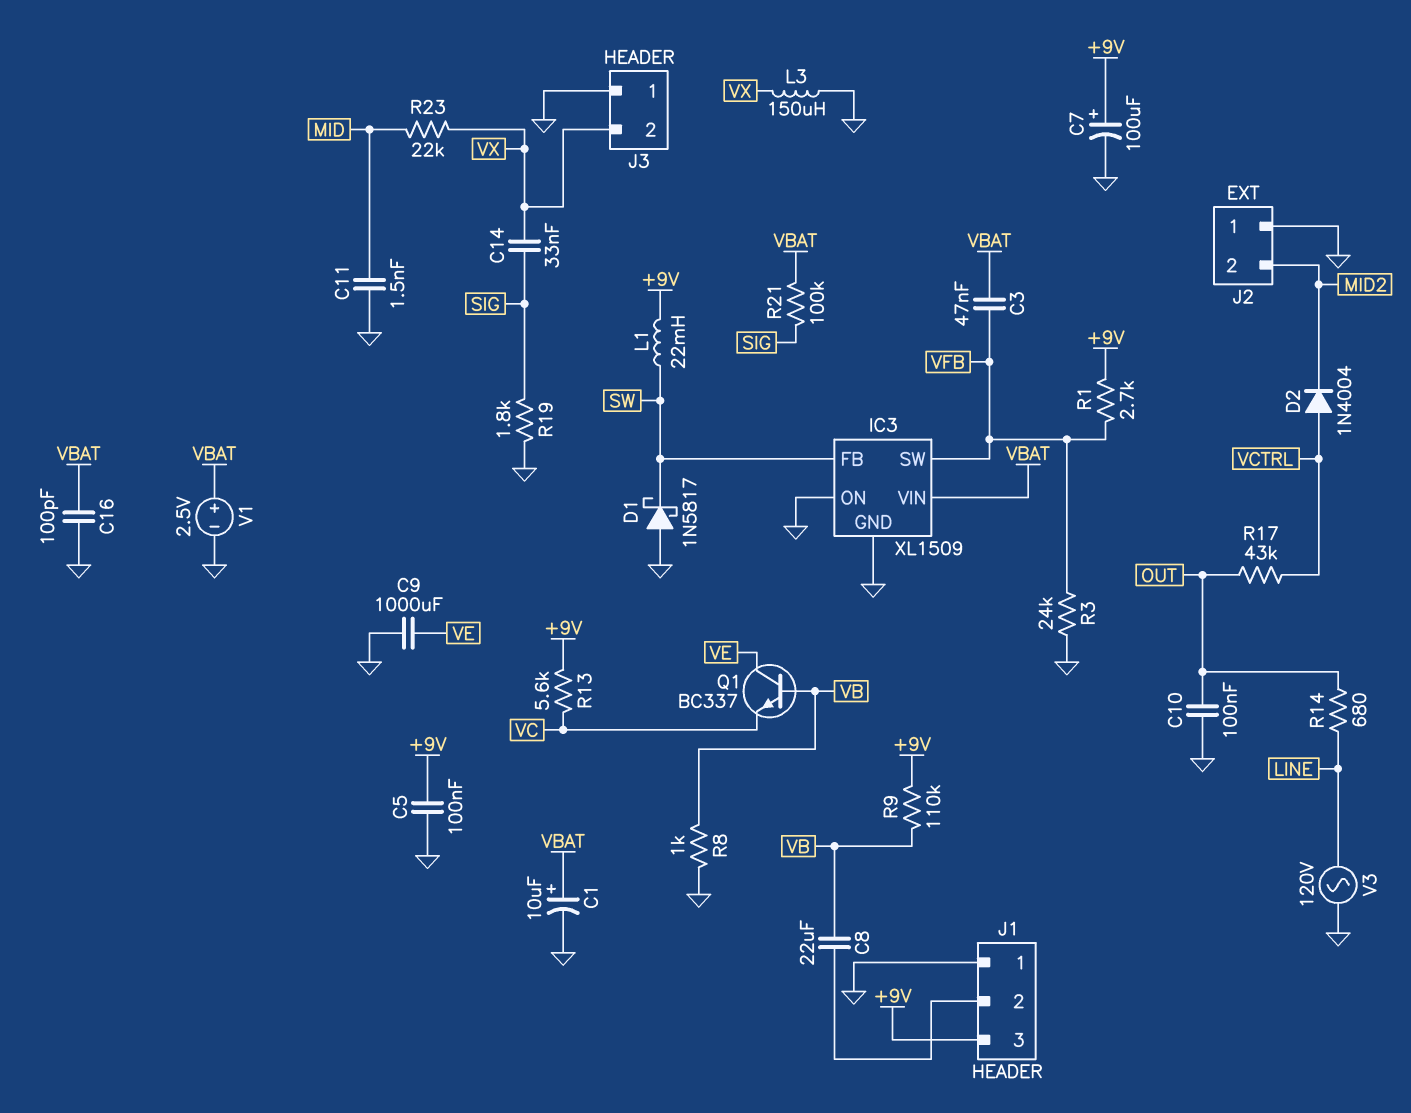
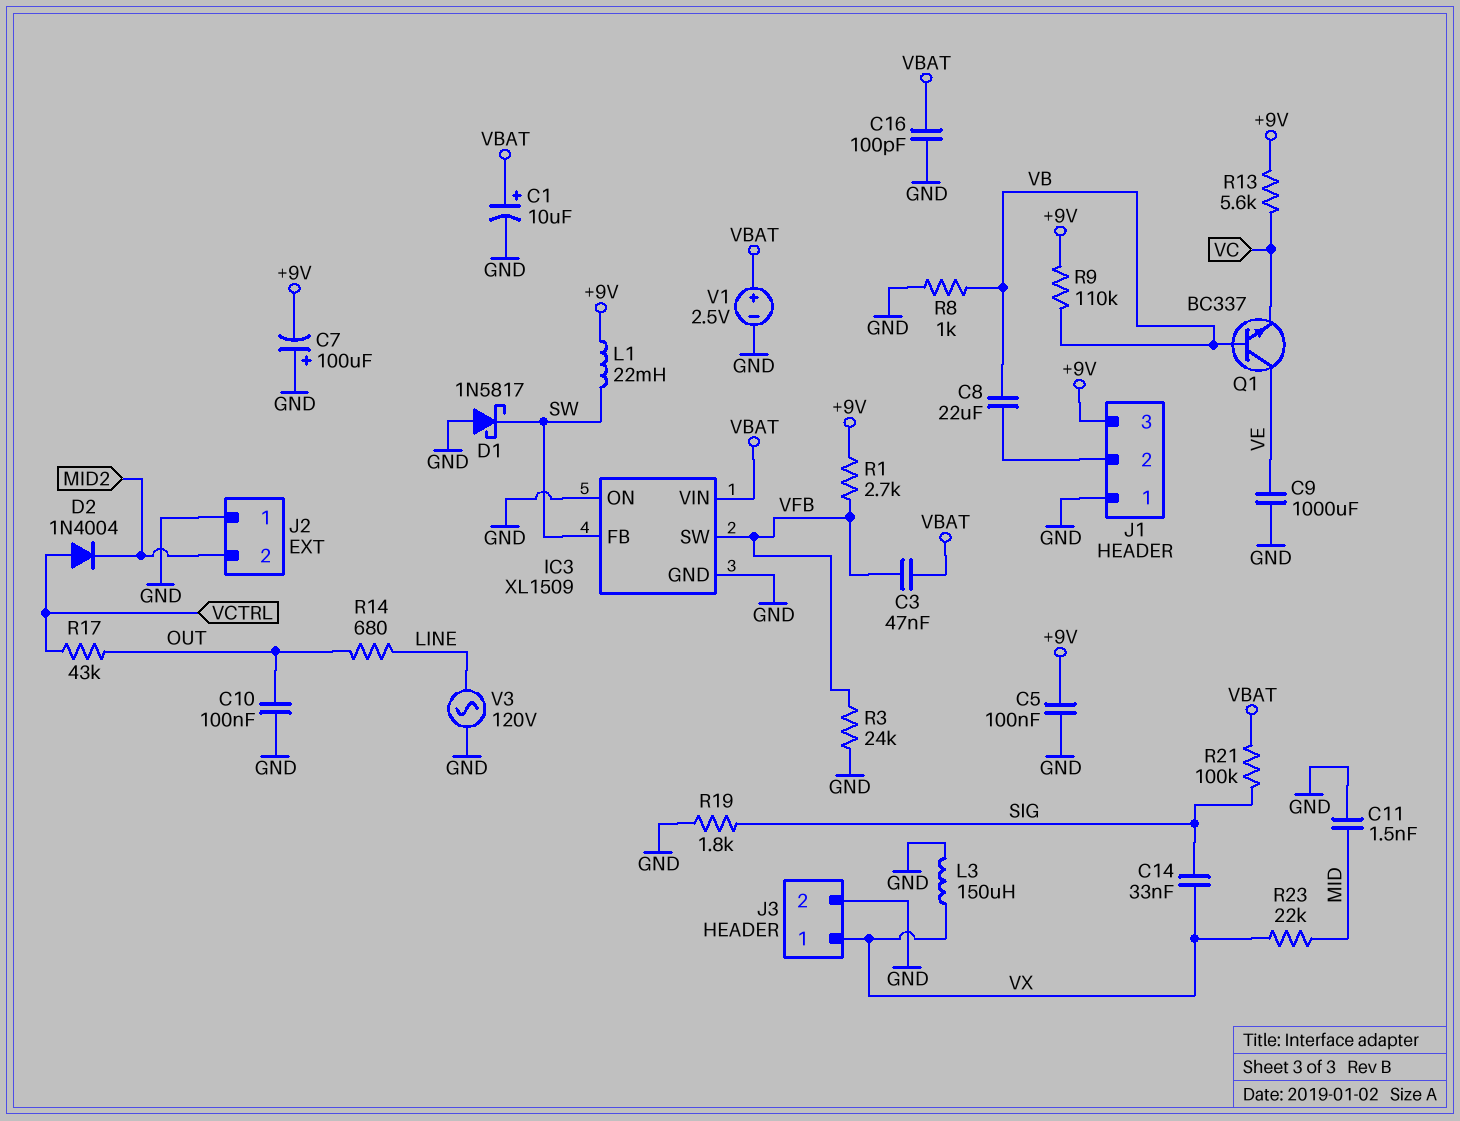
C7: 100uF (plus +9V, minus GND) -> 100uF (plus GND, minus +9V)
J3 pin 1: GND -> VX
J3 pin 2: VX -> GND

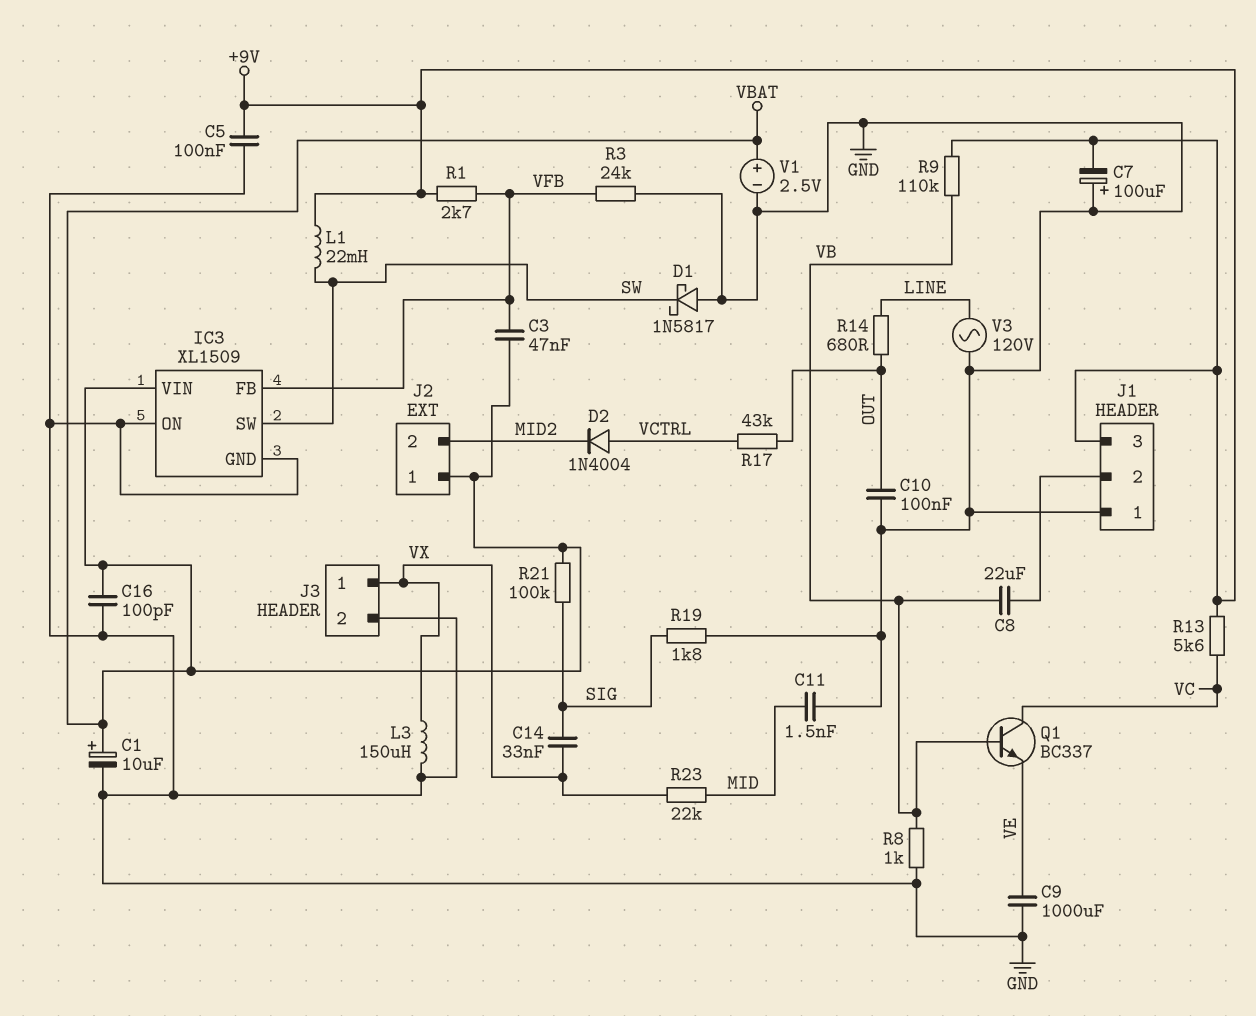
IC3 pin FB: SW -> VFB
IC3 pin SW: VFB -> SW
J2 pin 1: GND -> VBAT
Q1: NPN BC337 (B VB, C VE, E VC) -> NPN BC337 (B VB, C VC, E VE)

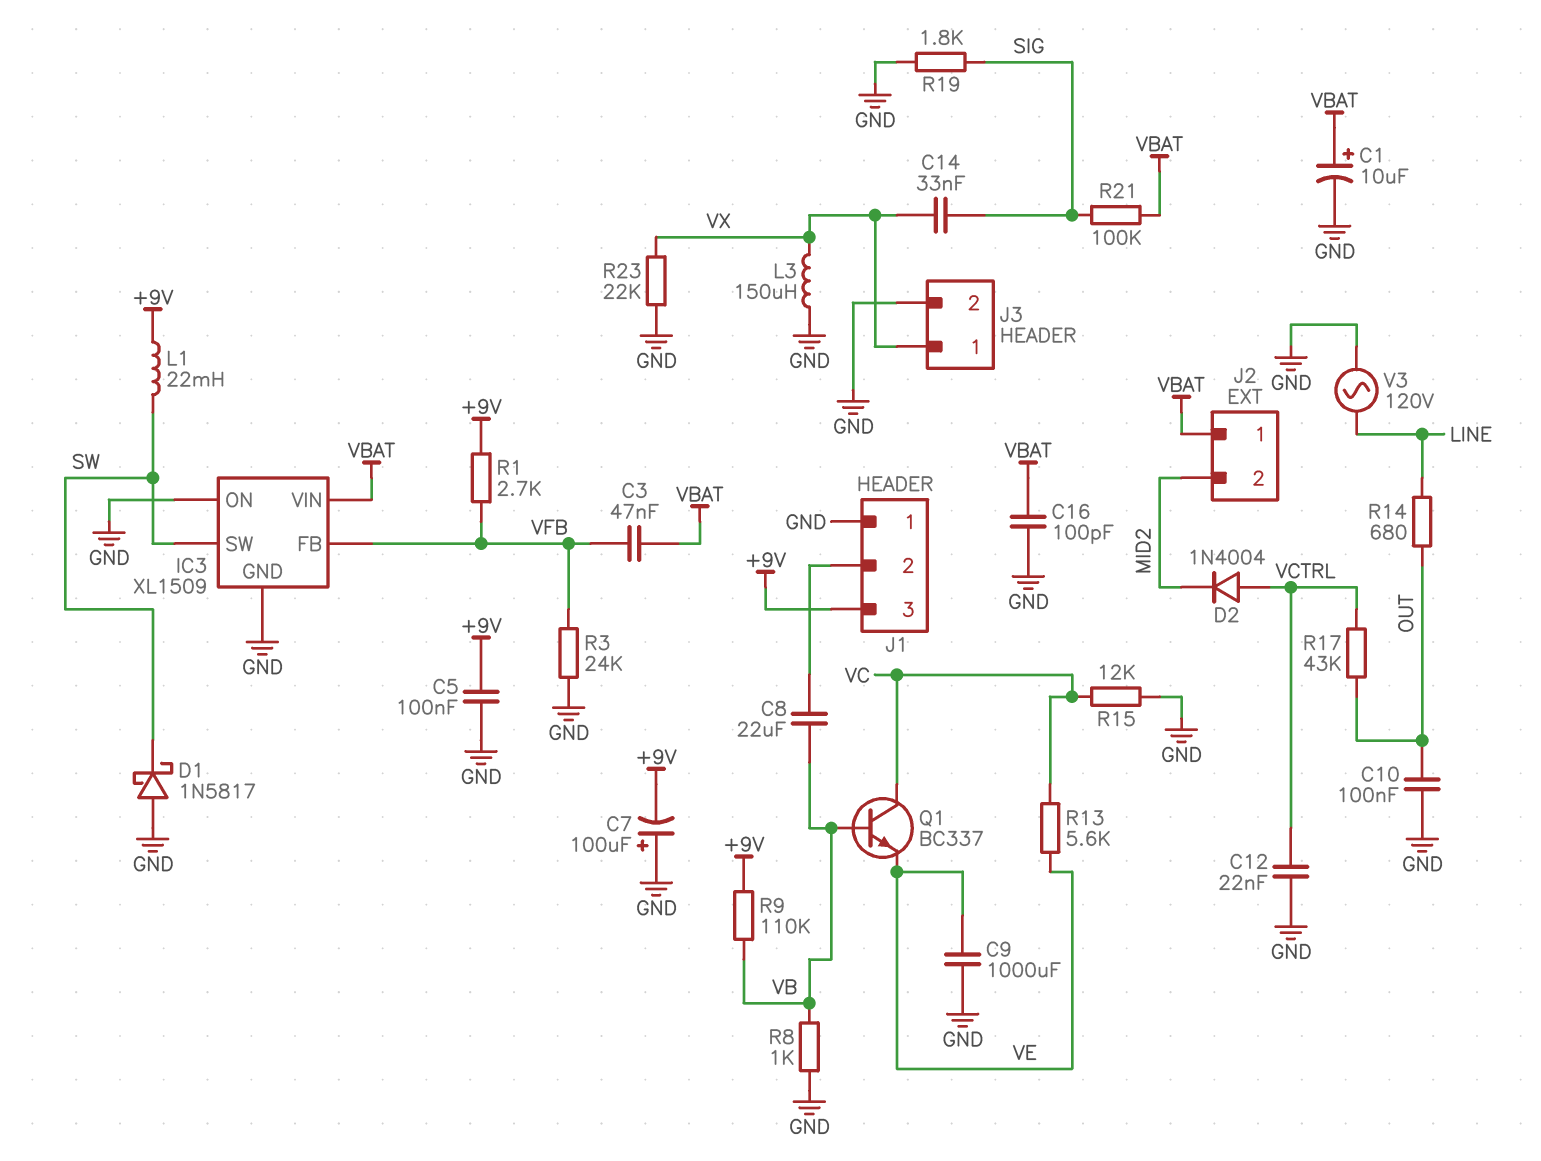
C11: 1.5nF (GND, MID) -> none
C12: none -> 22nF (GND, VCTRL)
R13: 5.6k (+9V, VC) -> 5.6k (VC, VE)
R15: none -> 12k (GND, VC)
R23: 22k (MID, VX) -> 22k (GND, VX)
V1: 2.5V (plus VBAT, minus GND) -> none

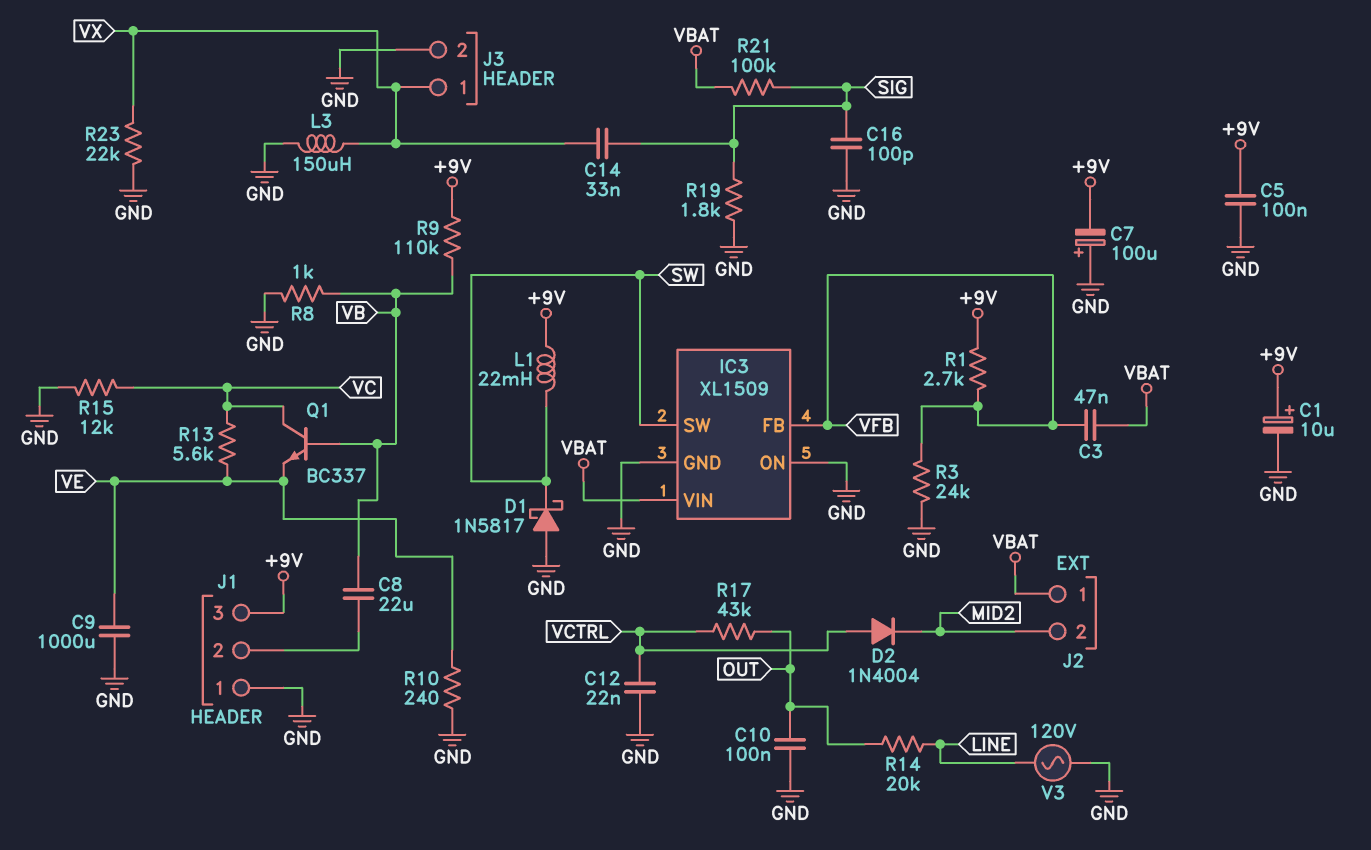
C1: 10uF (plus VBAT, minus GND) -> 10uF (plus +9V, minus GND)
C16: 100pF (GND, VBAT) -> 100pF (GND, SIG)
R10: none -> 240 (GND, VE)
R14: 680 (LINE, OUT) -> 20k (LINE, OUT)

